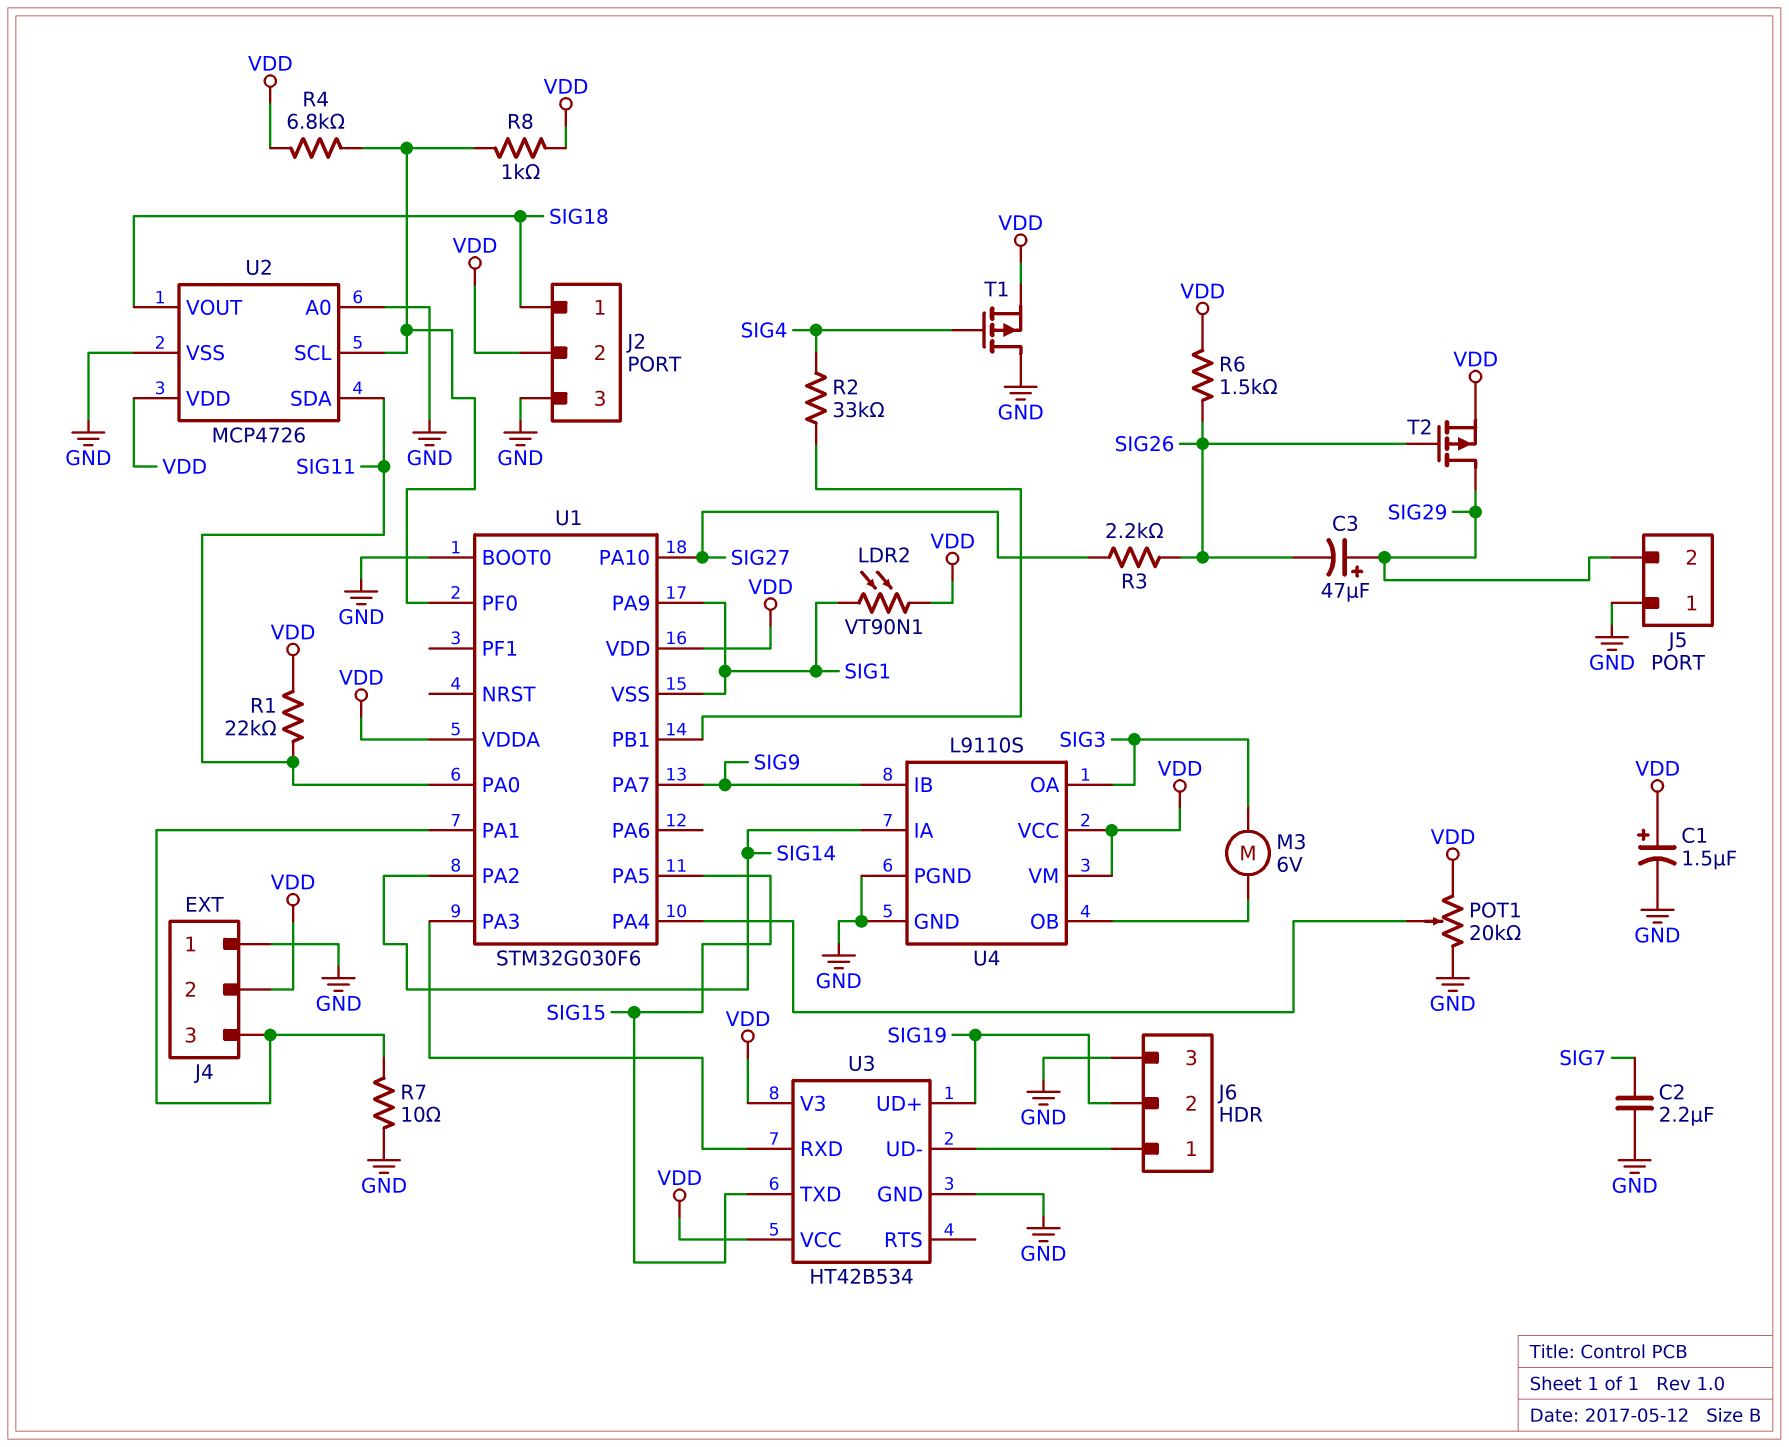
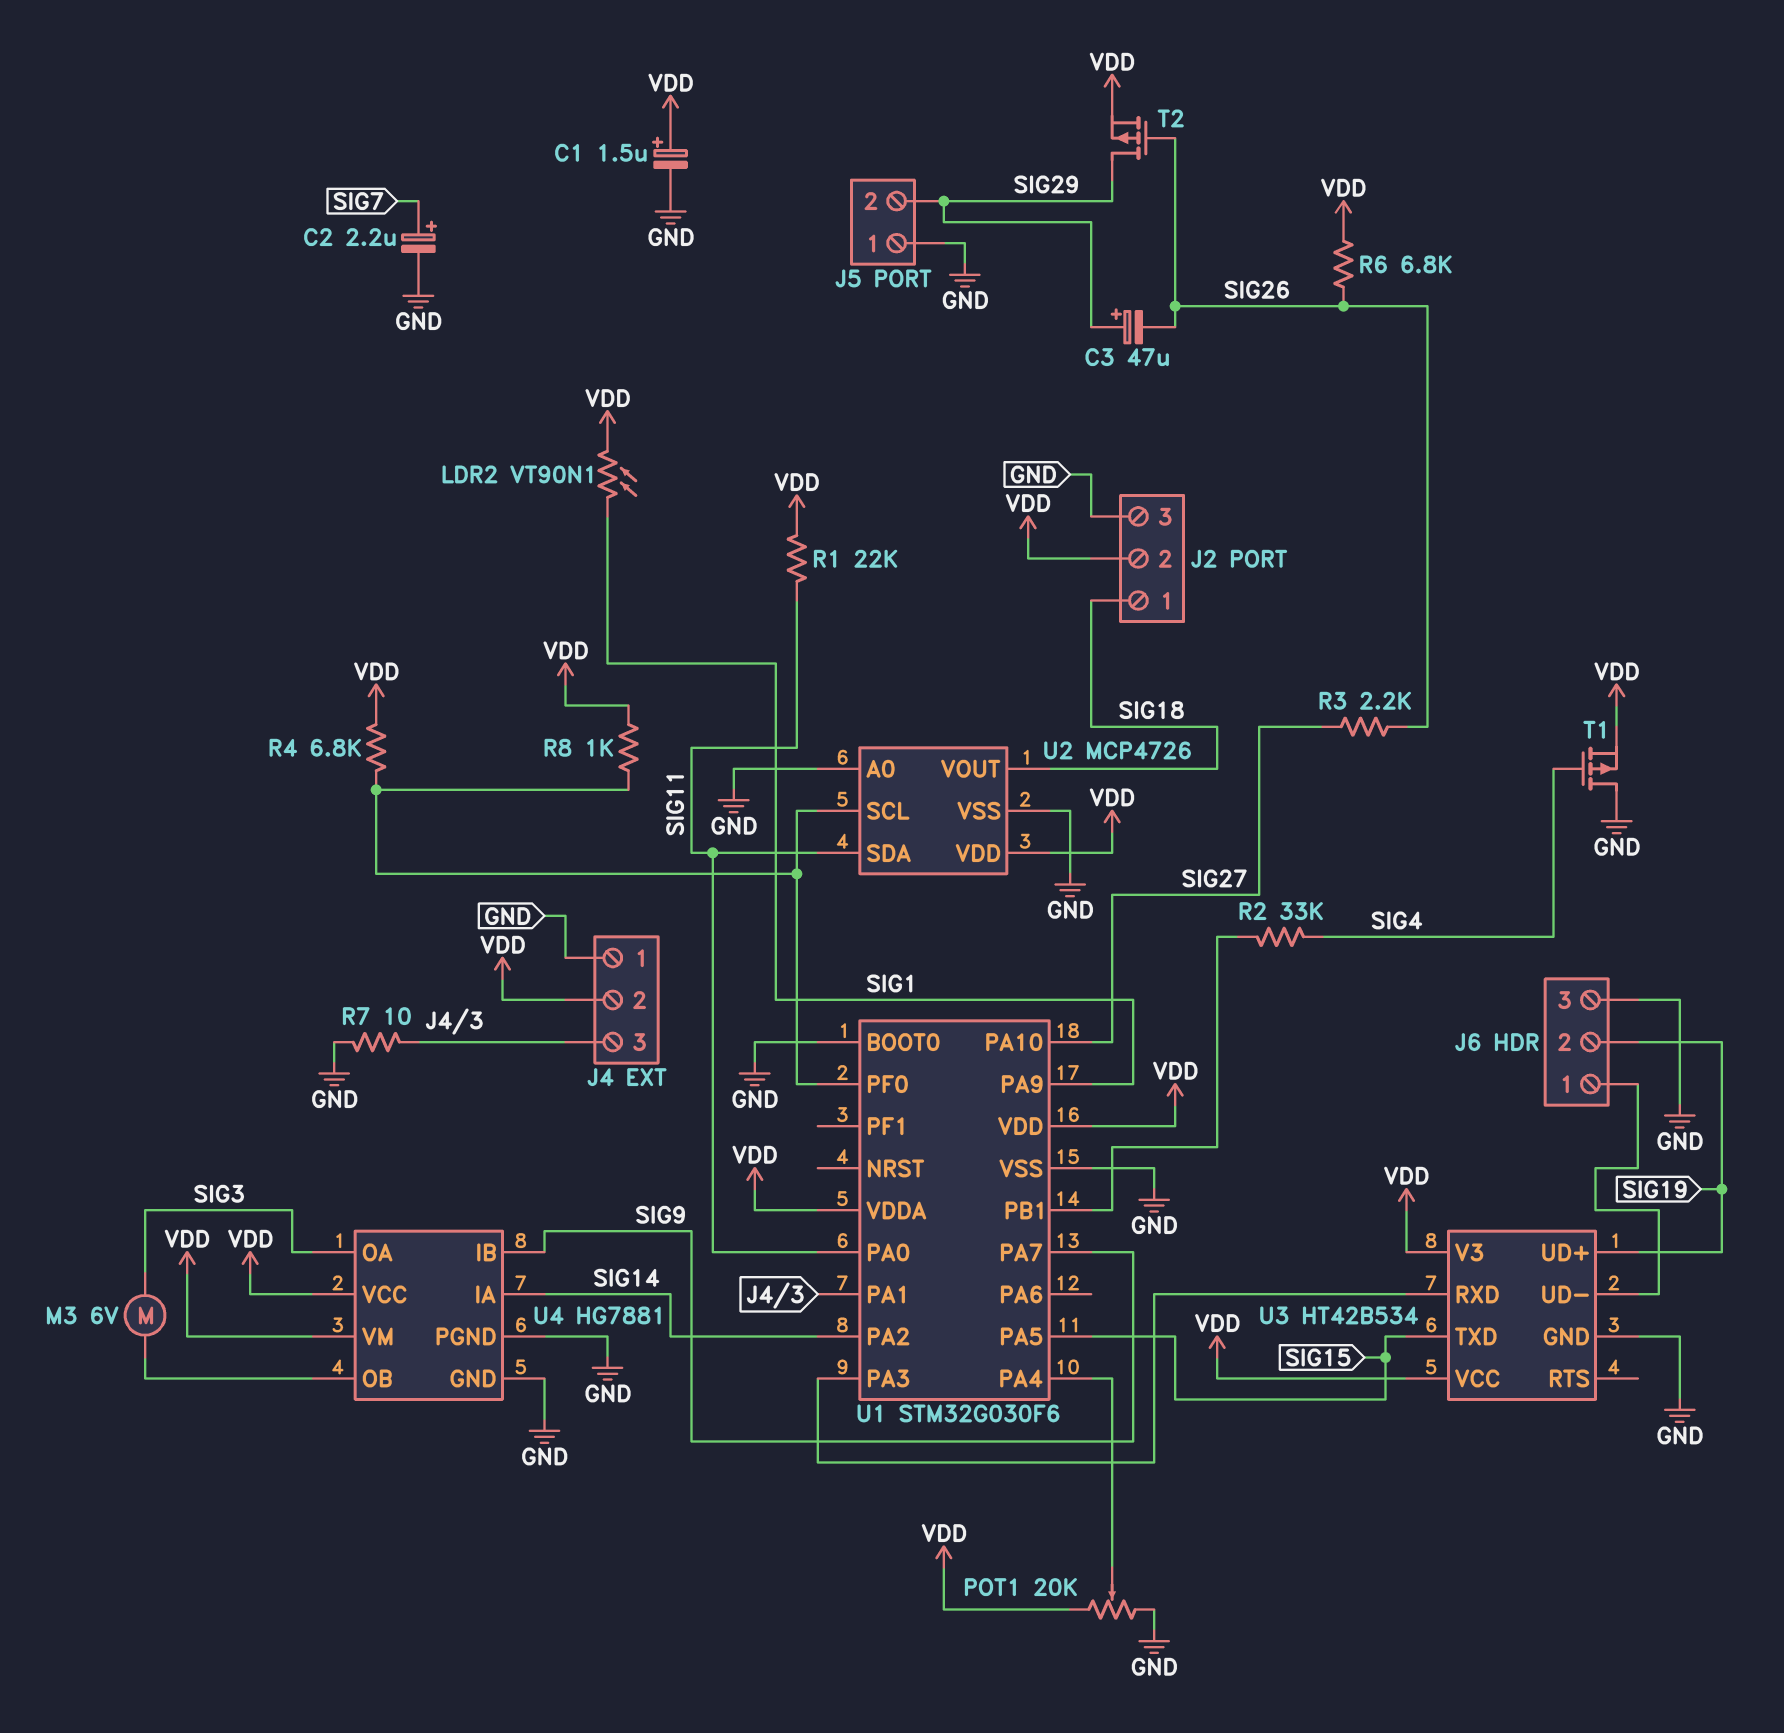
C2: 2.2uF (GND, SIG7) -> 2.2uF (plus SIG7, minus GND)
R6: 1.5k (SIG26, VDD) -> 6.8k (SIG26, VDD)
U1 pin VSS: SIG1 -> GND
U4: L9110S -> HG7881

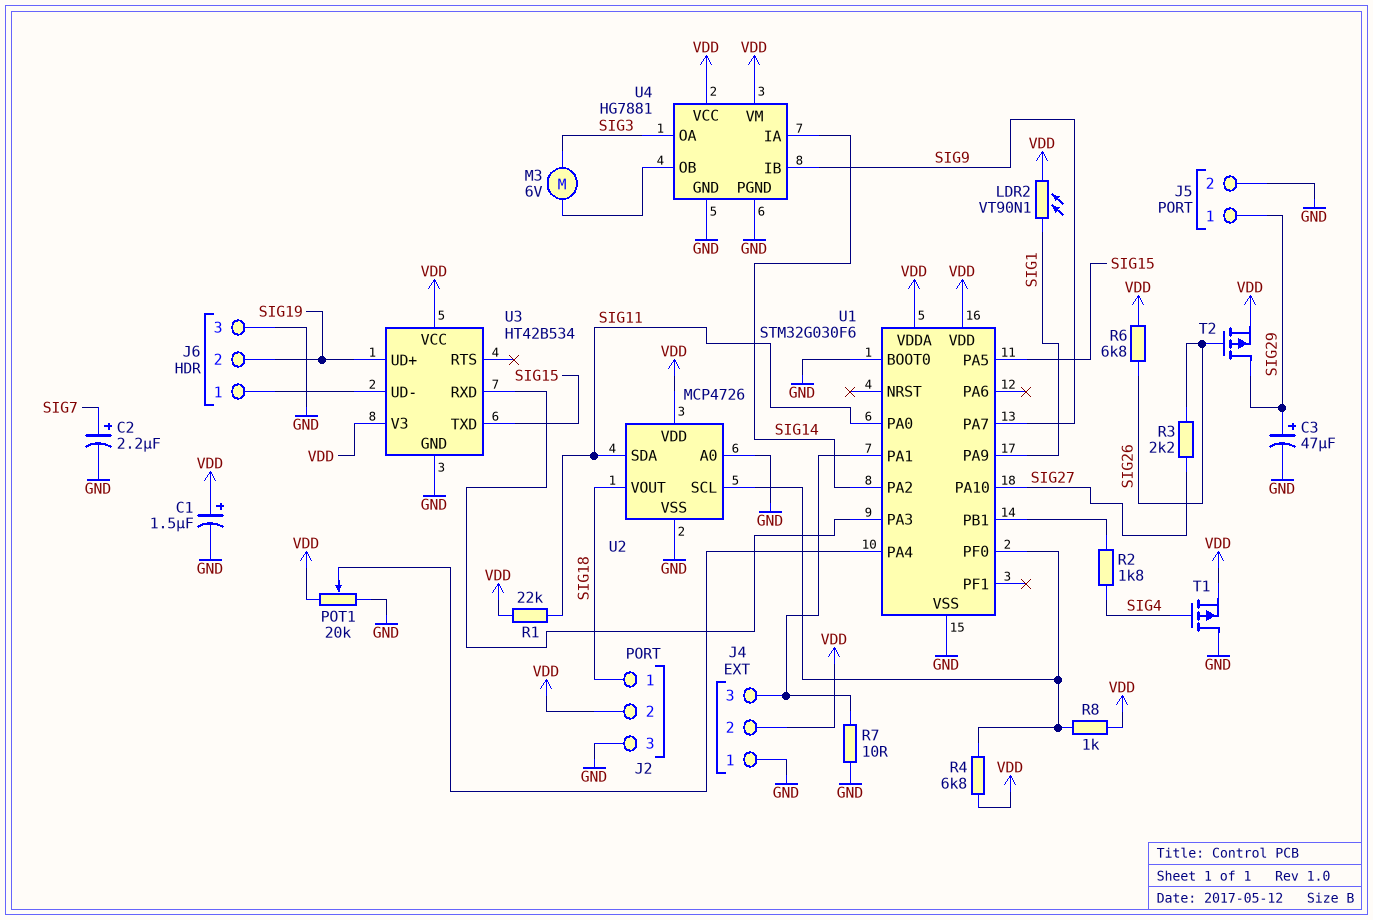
C3: 47uF (plus SIG29, minus SIG26) -> 47uF (plus SIG29, minus GND)
J5 pin 1: GND -> SIG29
J5 pin 2: SIG29 -> GND
R2: 33k (SIG4, U1/PB1) -> 1.8k (SIG4, U1/PB1)

